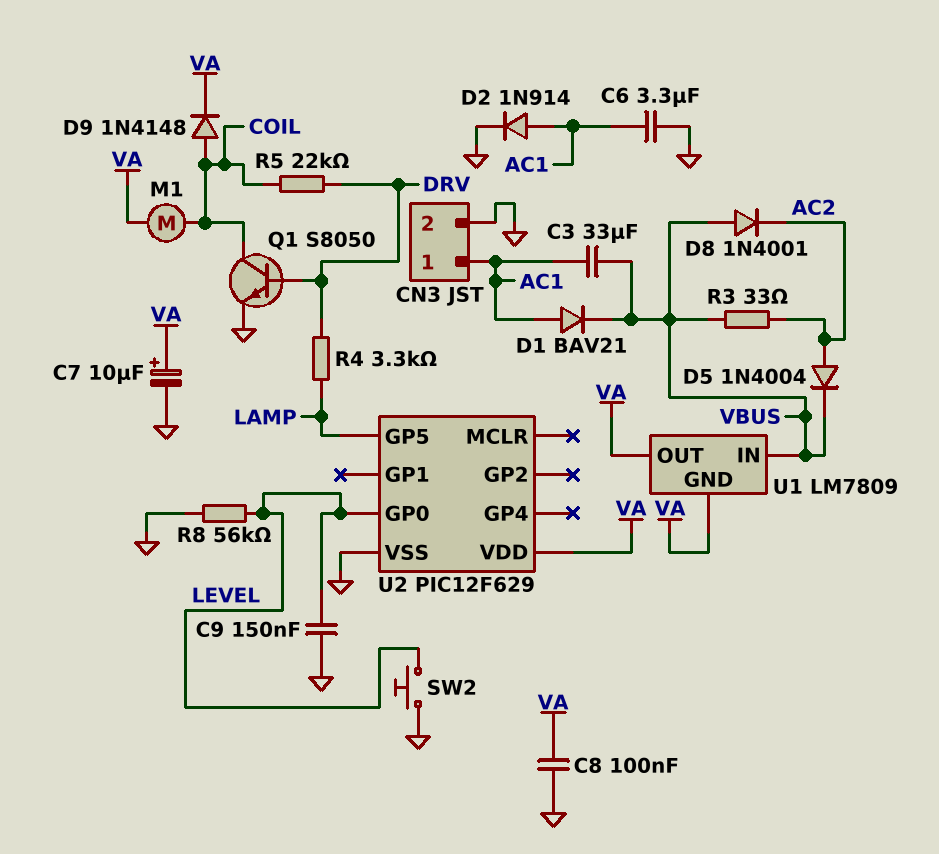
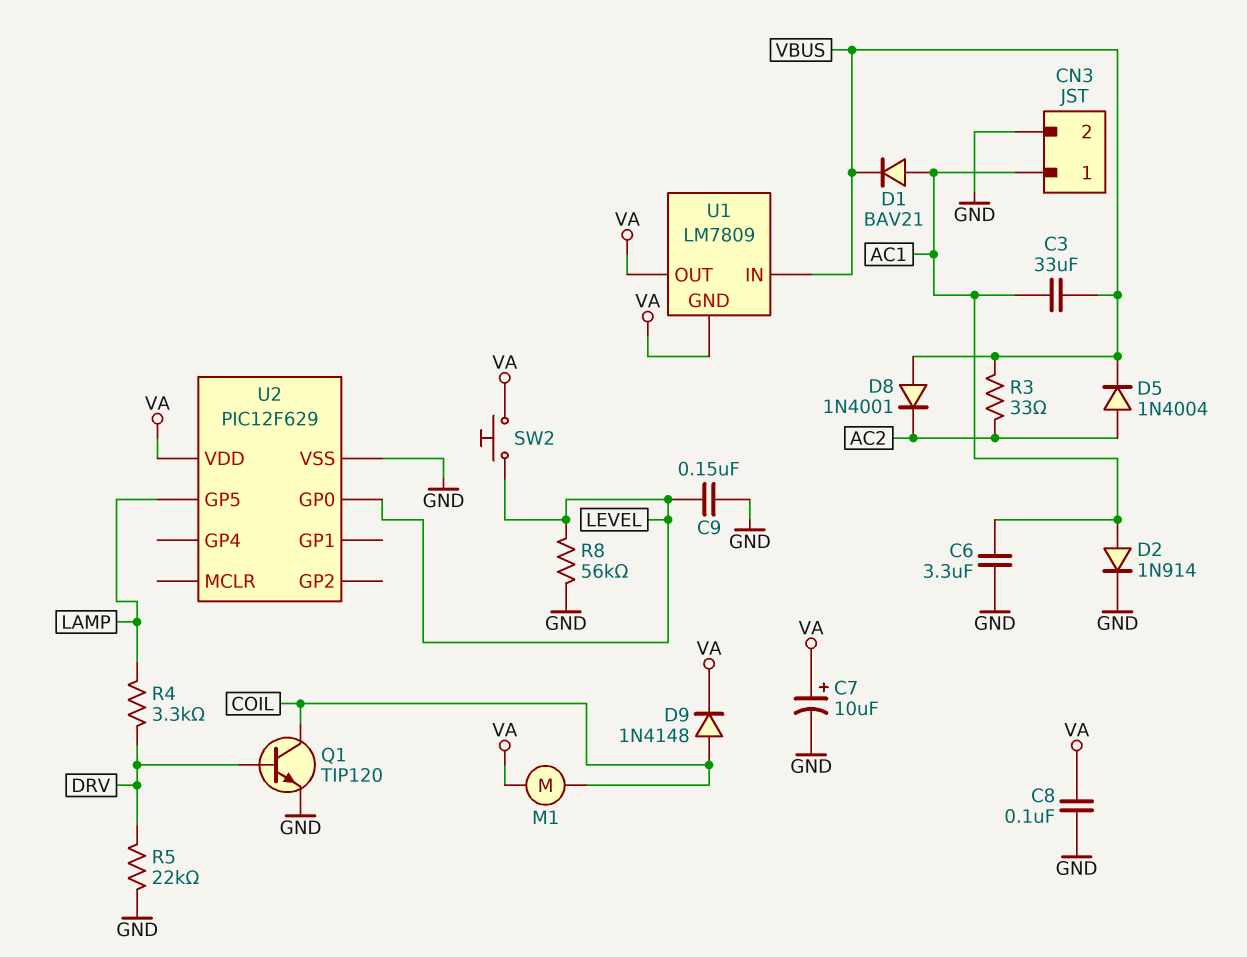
Q1: NPN S8050 (B DRV, C COIL, E GND) -> NPN TIP120 (B DRV, C COIL, E GND)
R5: 22k (COIL, DRV) -> 22k (DRV, GND)
SW2: button (GND, LEVEL) -> button (LEVEL, VA)

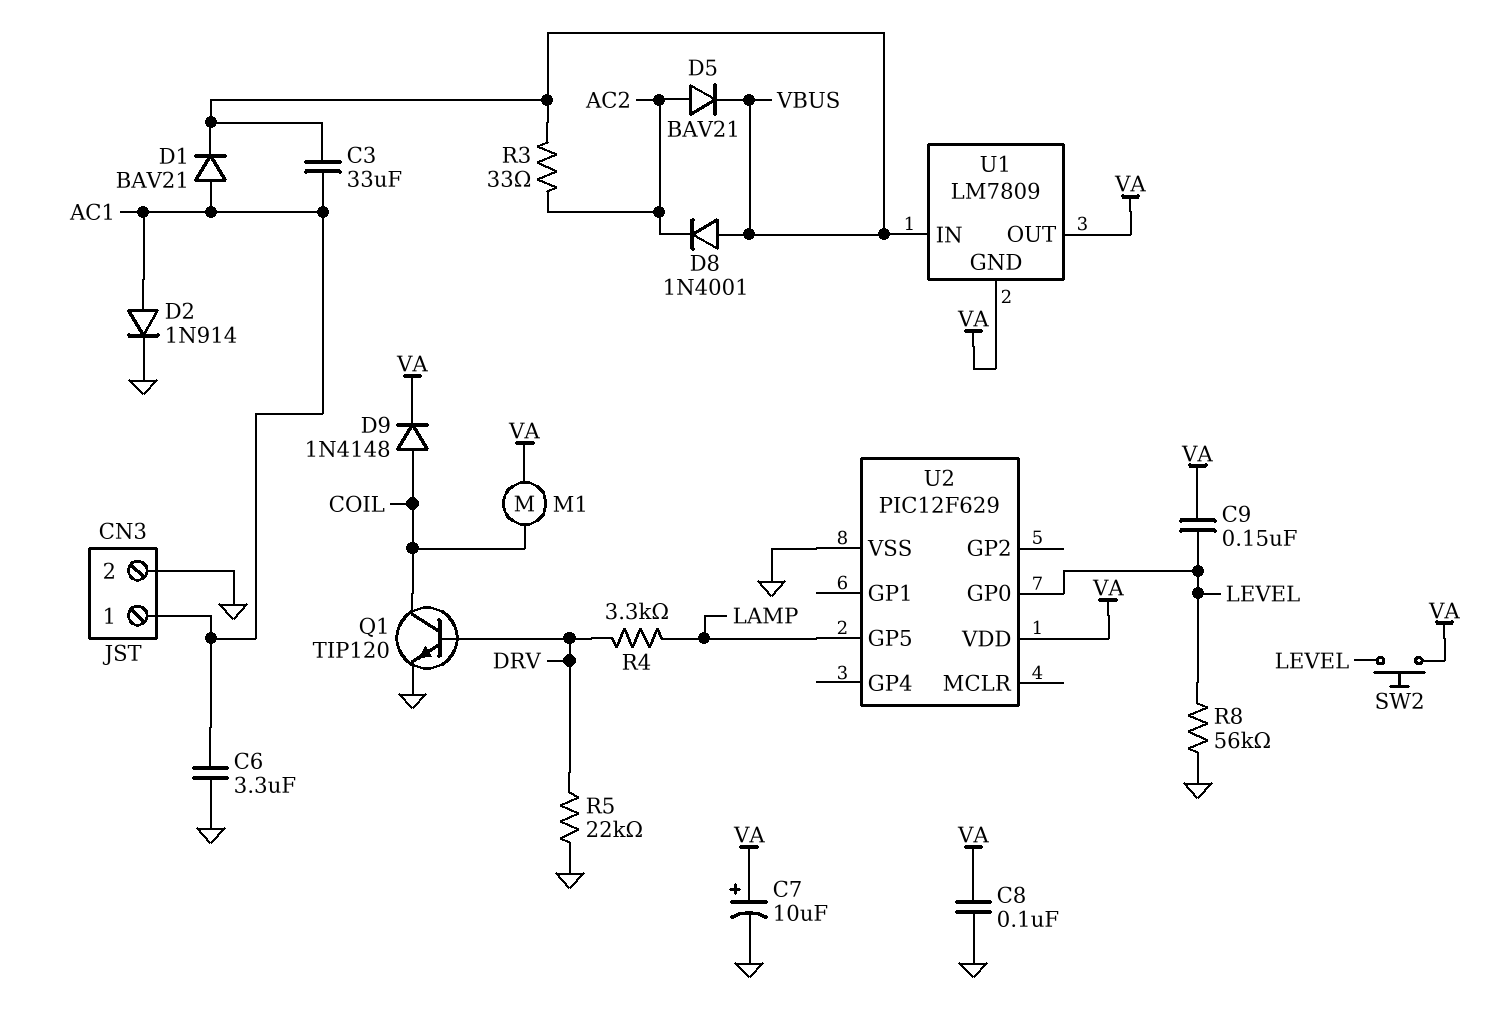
C9: 150nF (GND, LEVEL) -> 150nF (LEVEL, VA)
D5: diode 1N4004 (A AC2, K VBUS) -> diode BAV21 (A AC2, K VBUS)

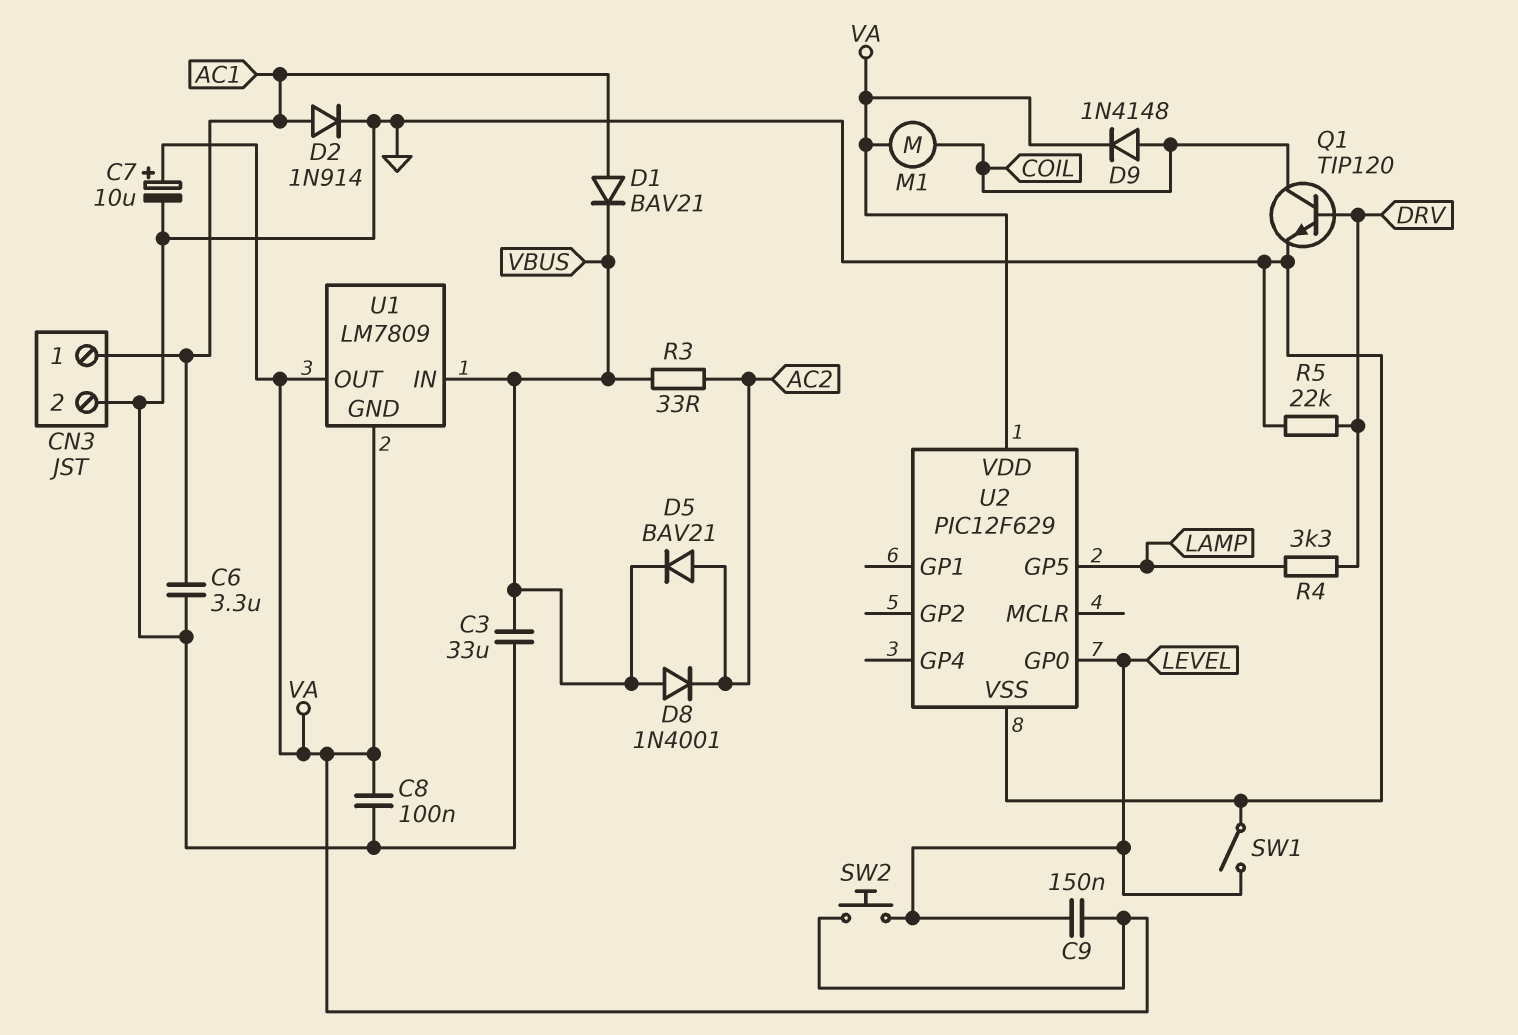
C3: 33uF (AC1, VBUS) -> 33uF (GND, VBUS)
R8: 56k (GND, LEVEL) -> none
SW1: none -> switch (GND, LEVEL)

